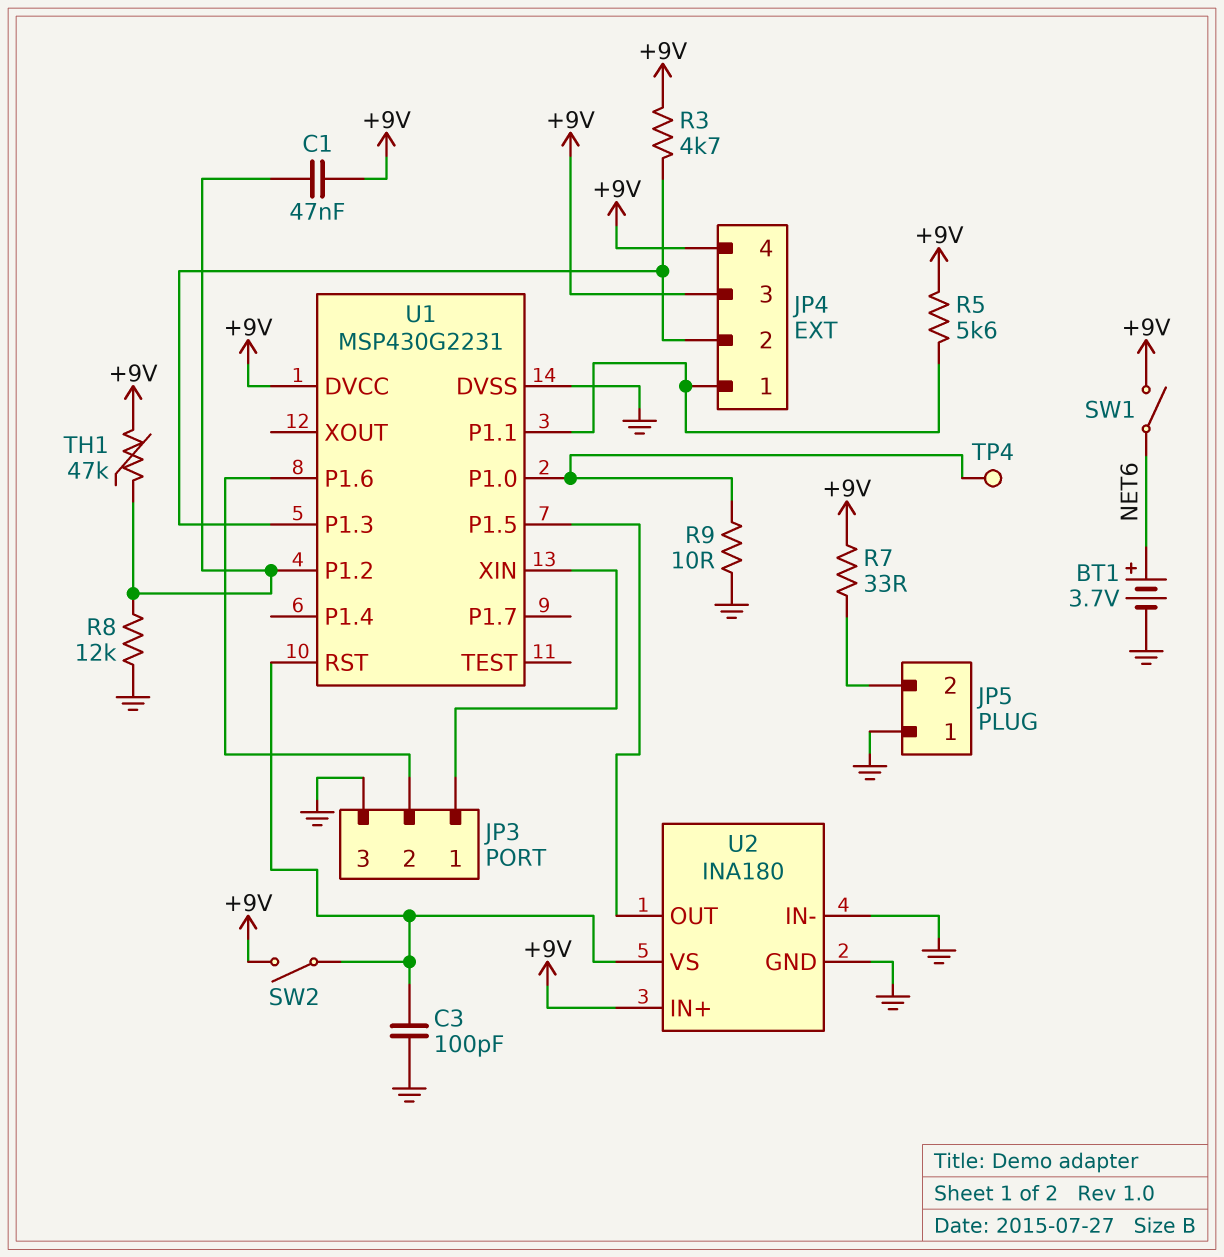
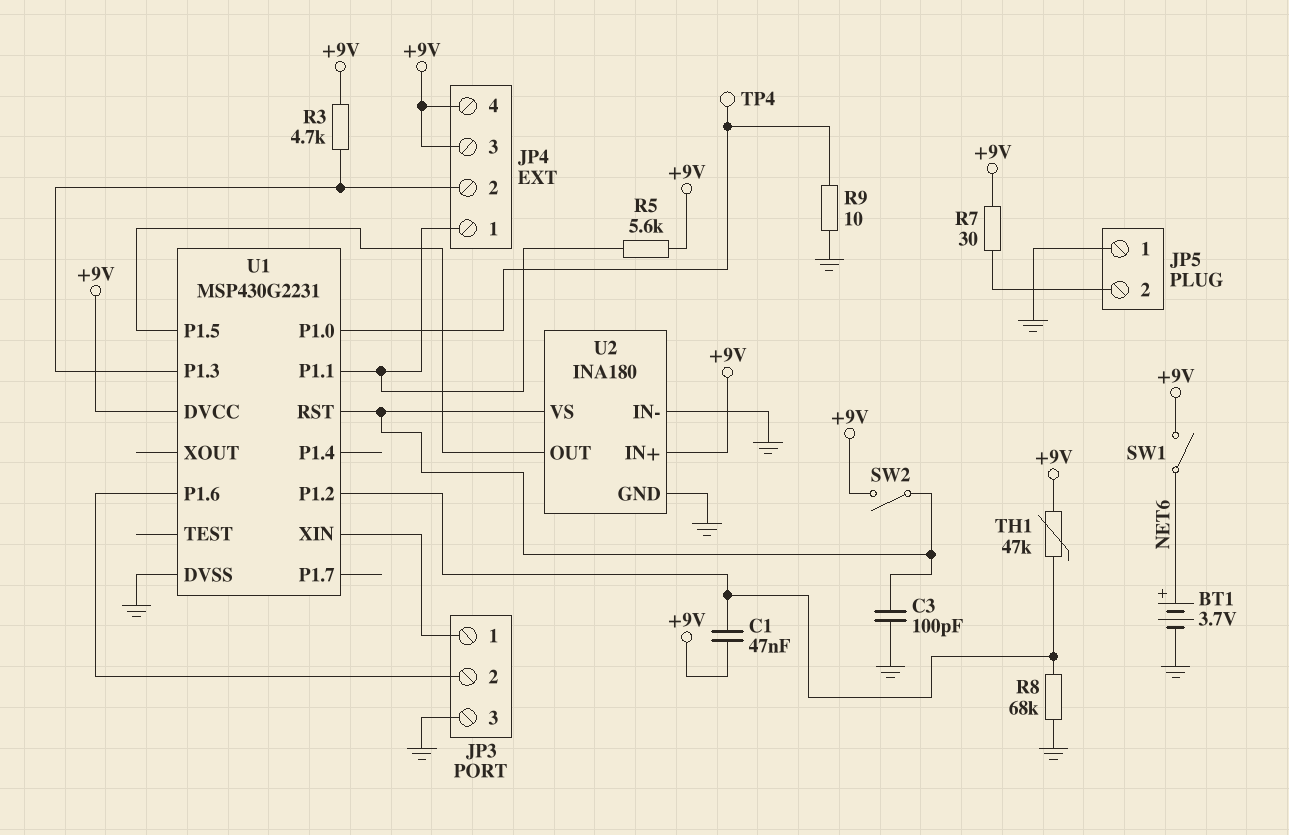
R7: 33 (+9V, JP5/2) -> 30 (+9V, JP5/2)
R8: 12k (GND, U1/P1.2) -> 68k (GND, U1/P1.2)

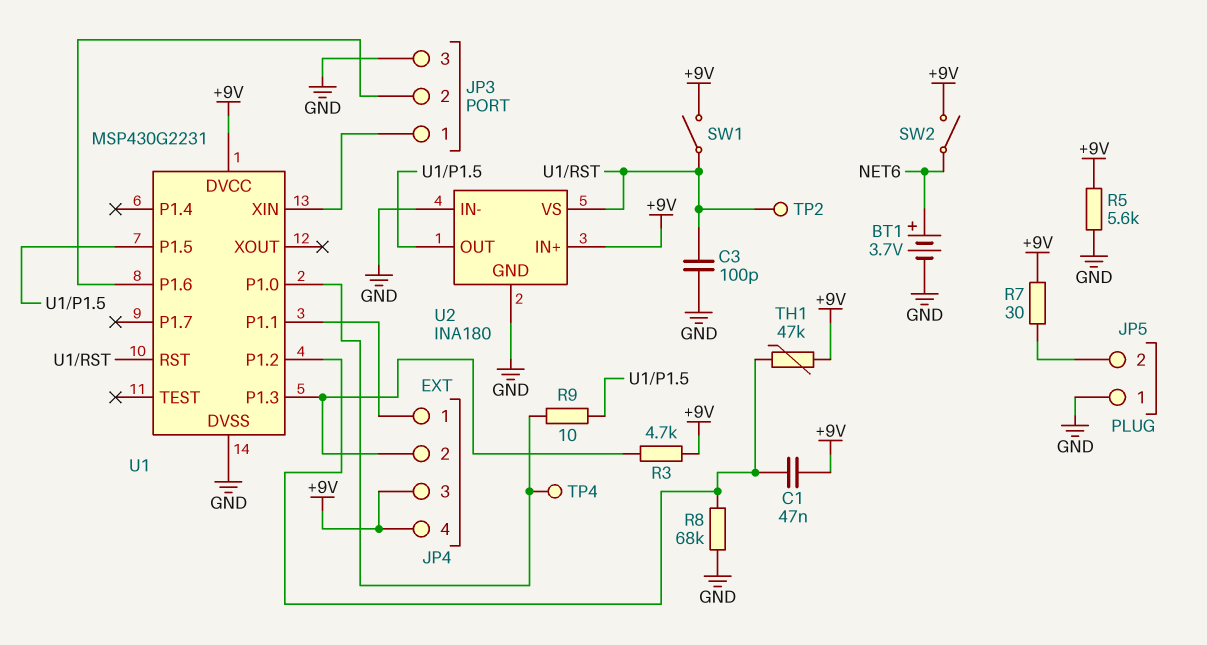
R5: 5.6k (+9V, JP4/1) -> 5.6k (+9V, GND)
R9: 10 (GND, U1/P1.0) -> 10 (U1/P1.0, U1/P1.5)
SW1: switch (+9V, NET6) -> switch (+9V, U1/RST)
SW2: switch (+9V, U1/RST) -> switch (+9V, NET6)
TP2: none -> test point (U1/RST)

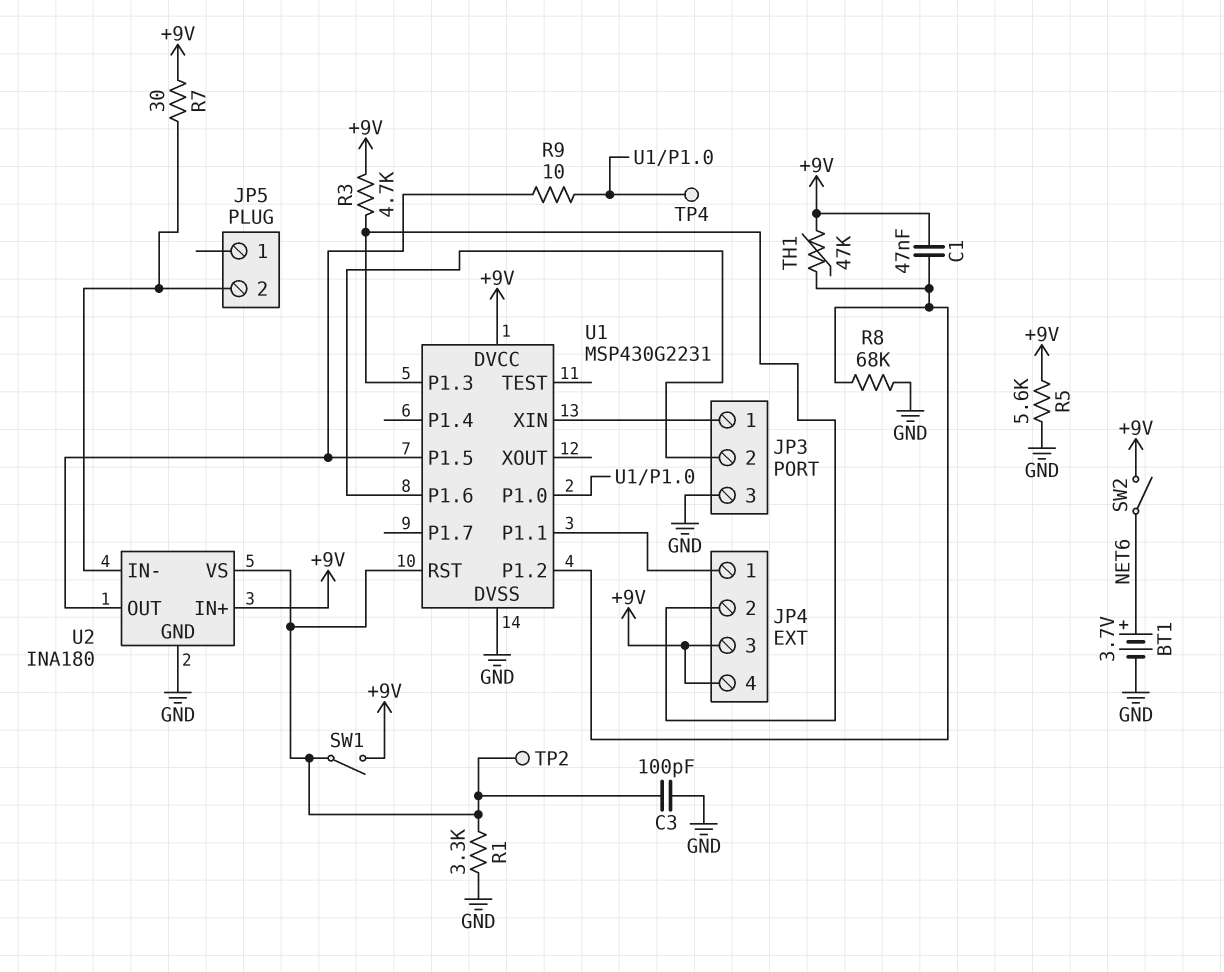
JP5 pin 1: GND -> none
R1: none -> 3.3k (GND, U1/RST)
U2 pin IN-: GND -> JP5/2

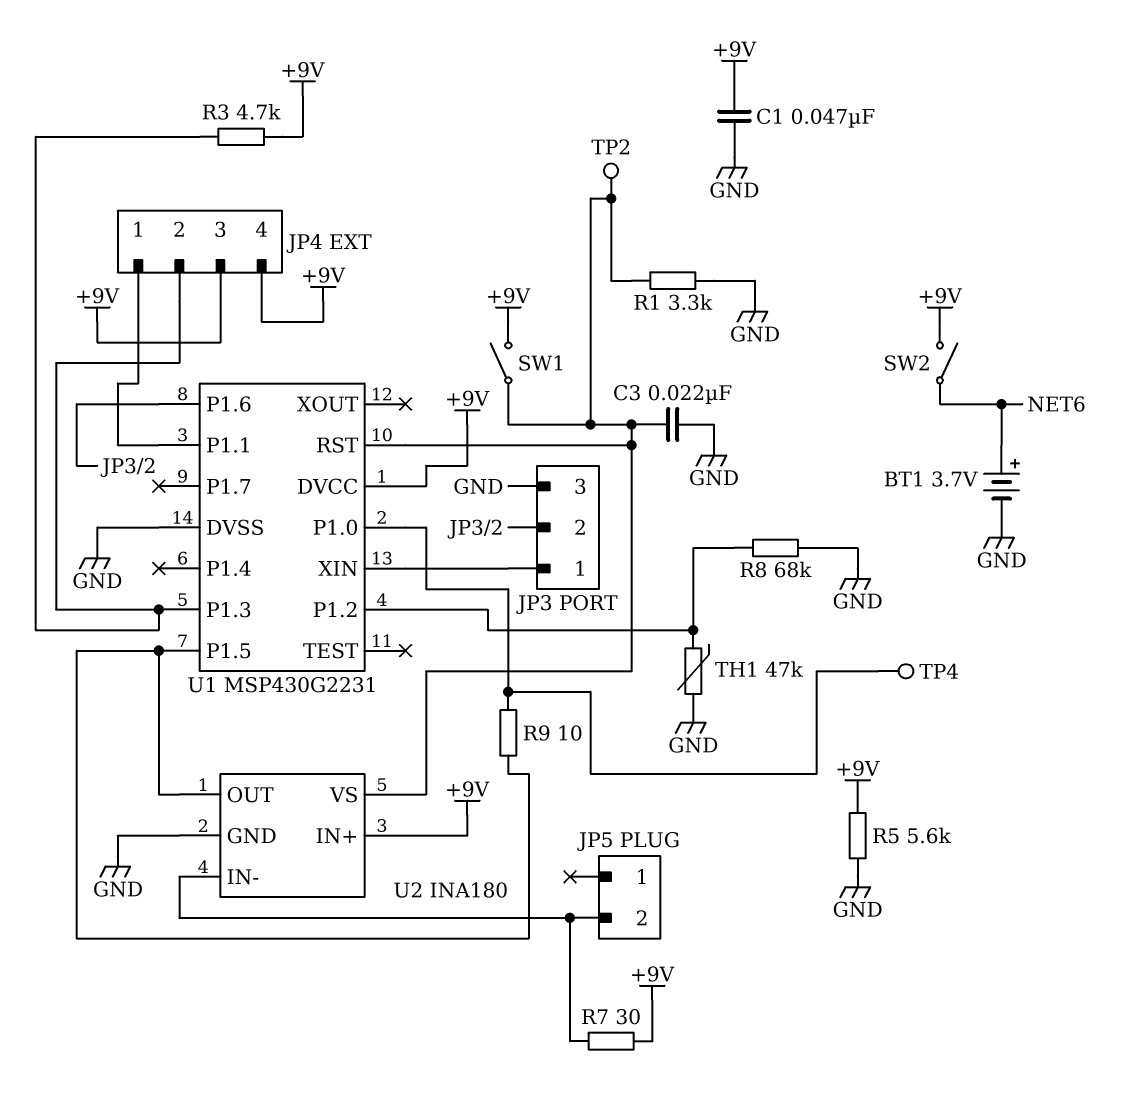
C1: 47nF (+9V, U1/P1.2) -> 47nF (+9V, GND)
C3: 100pF (GND, U1/RST) -> 22nF (GND, U1/RST)
TH1: 47k (+9V, U1/P1.2) -> 47k (GND, U1/P1.2)

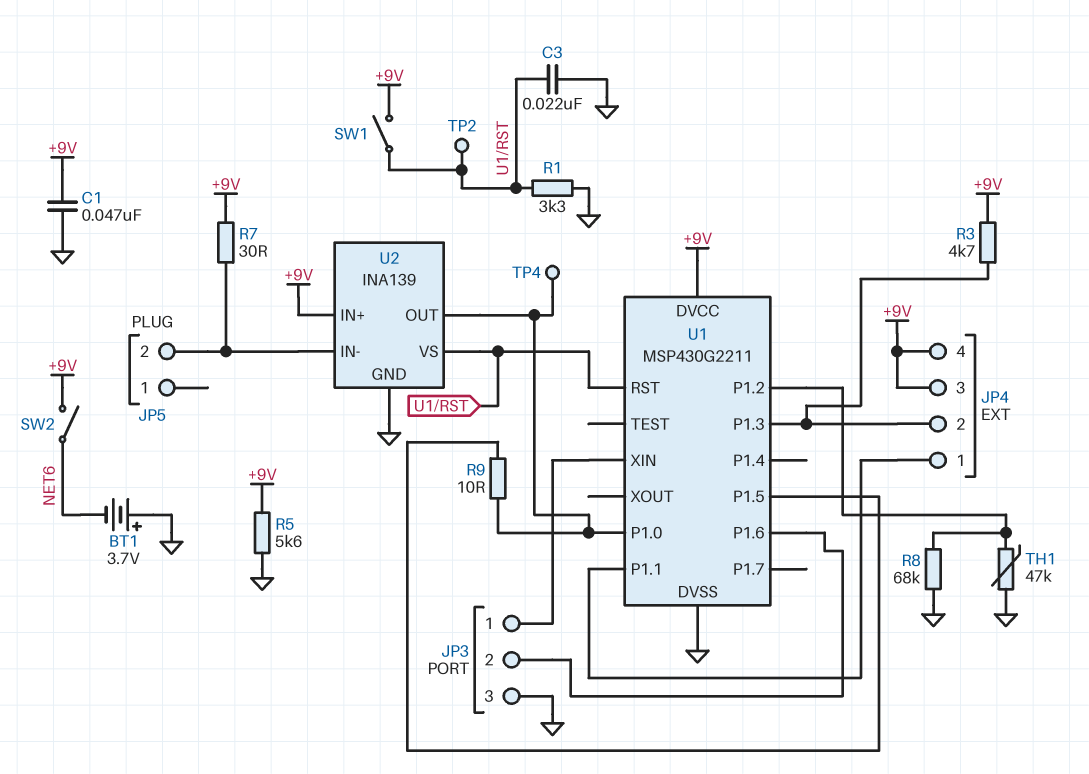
BT1: 3.7V (plus NET6, minus GND) -> 3.7V (plus GND, minus NET6)
U1: MSP430G2231 -> MSP430G2211
U2: INA180 -> INA139
U2 pin OUT: U1/P1.5 -> U1/P1.0

